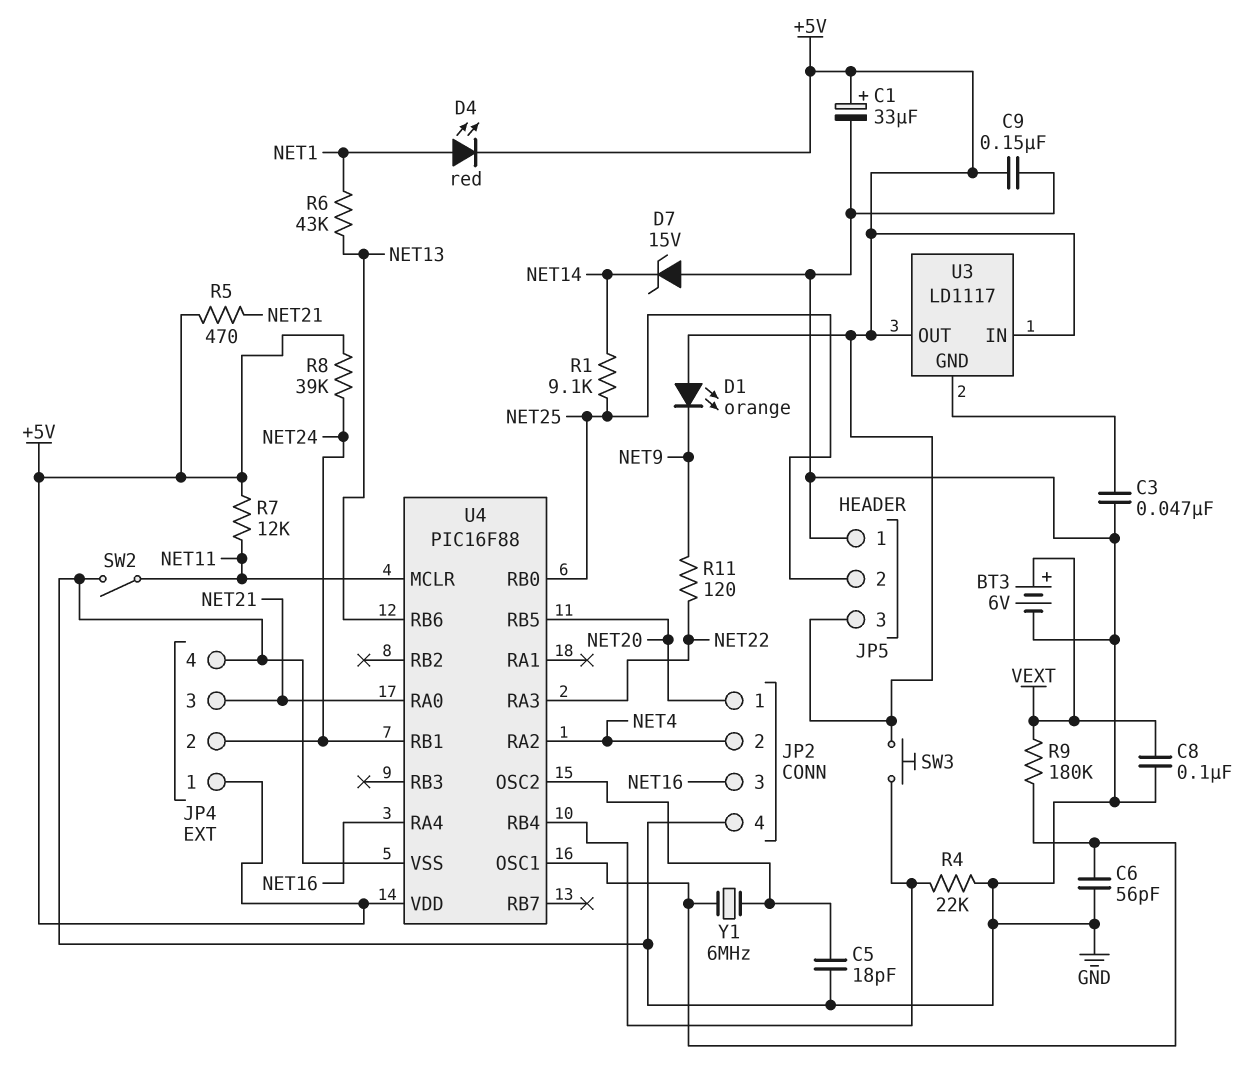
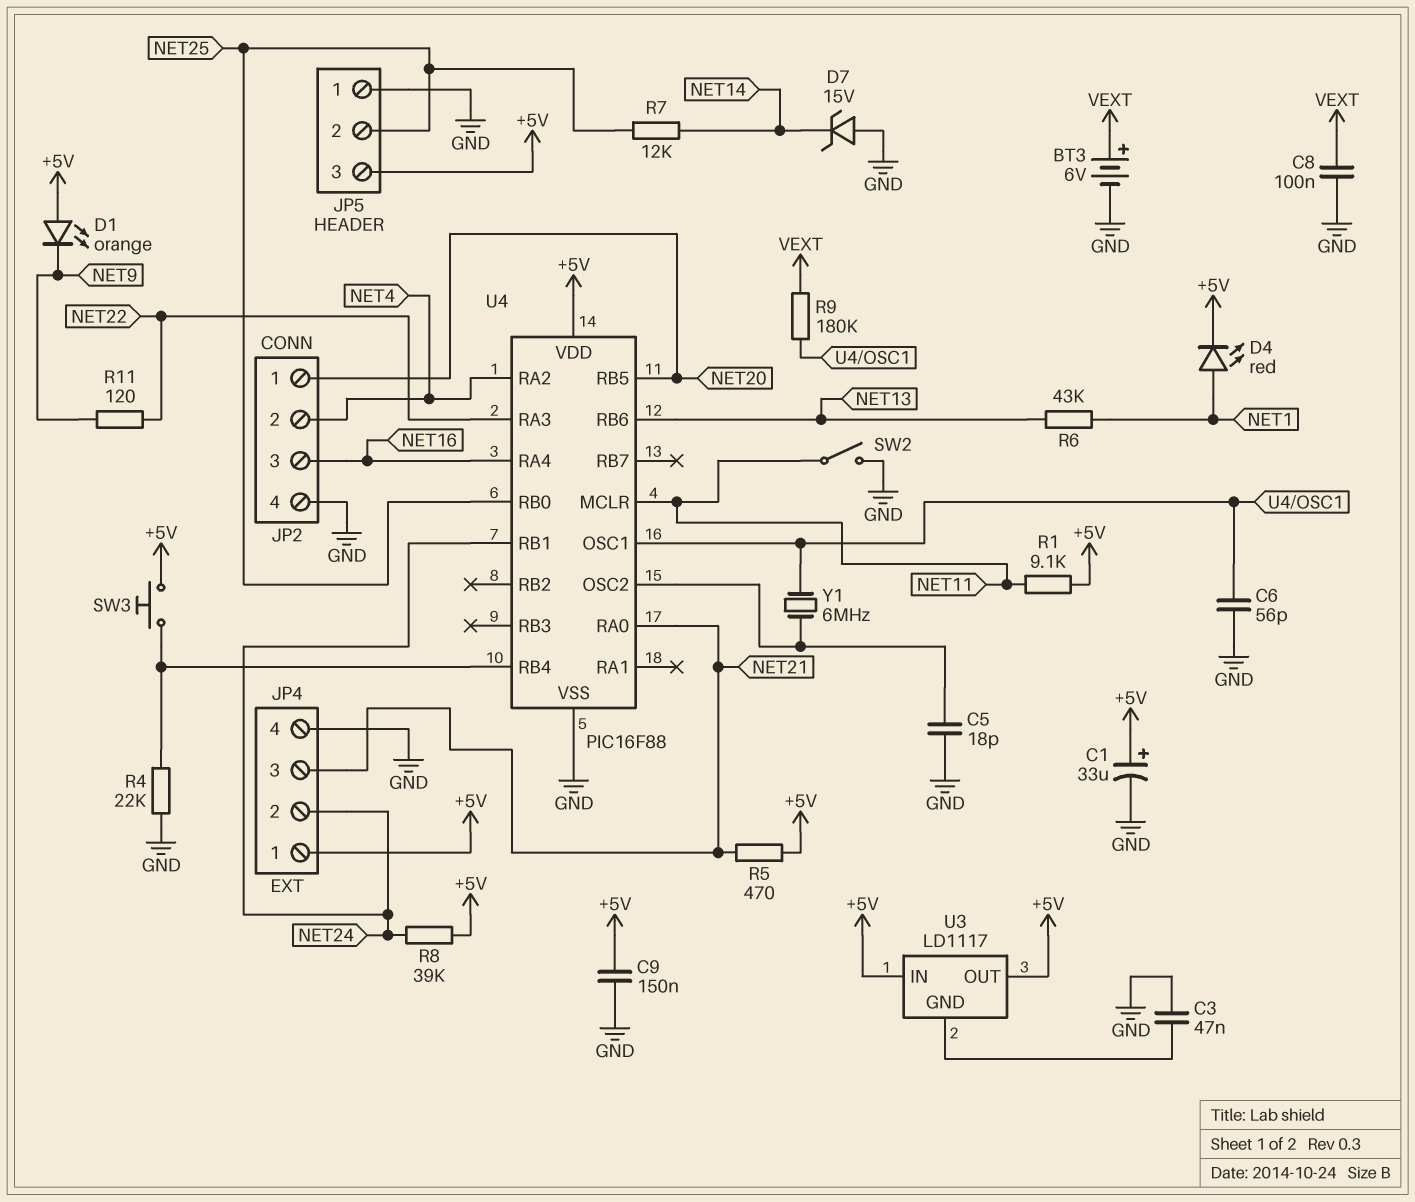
R1: 9.1k (NET14, NET25) -> 9.1k (+5V, NET11)
R7: 12k (+5V, NET11) -> 12k (NET14, NET25)

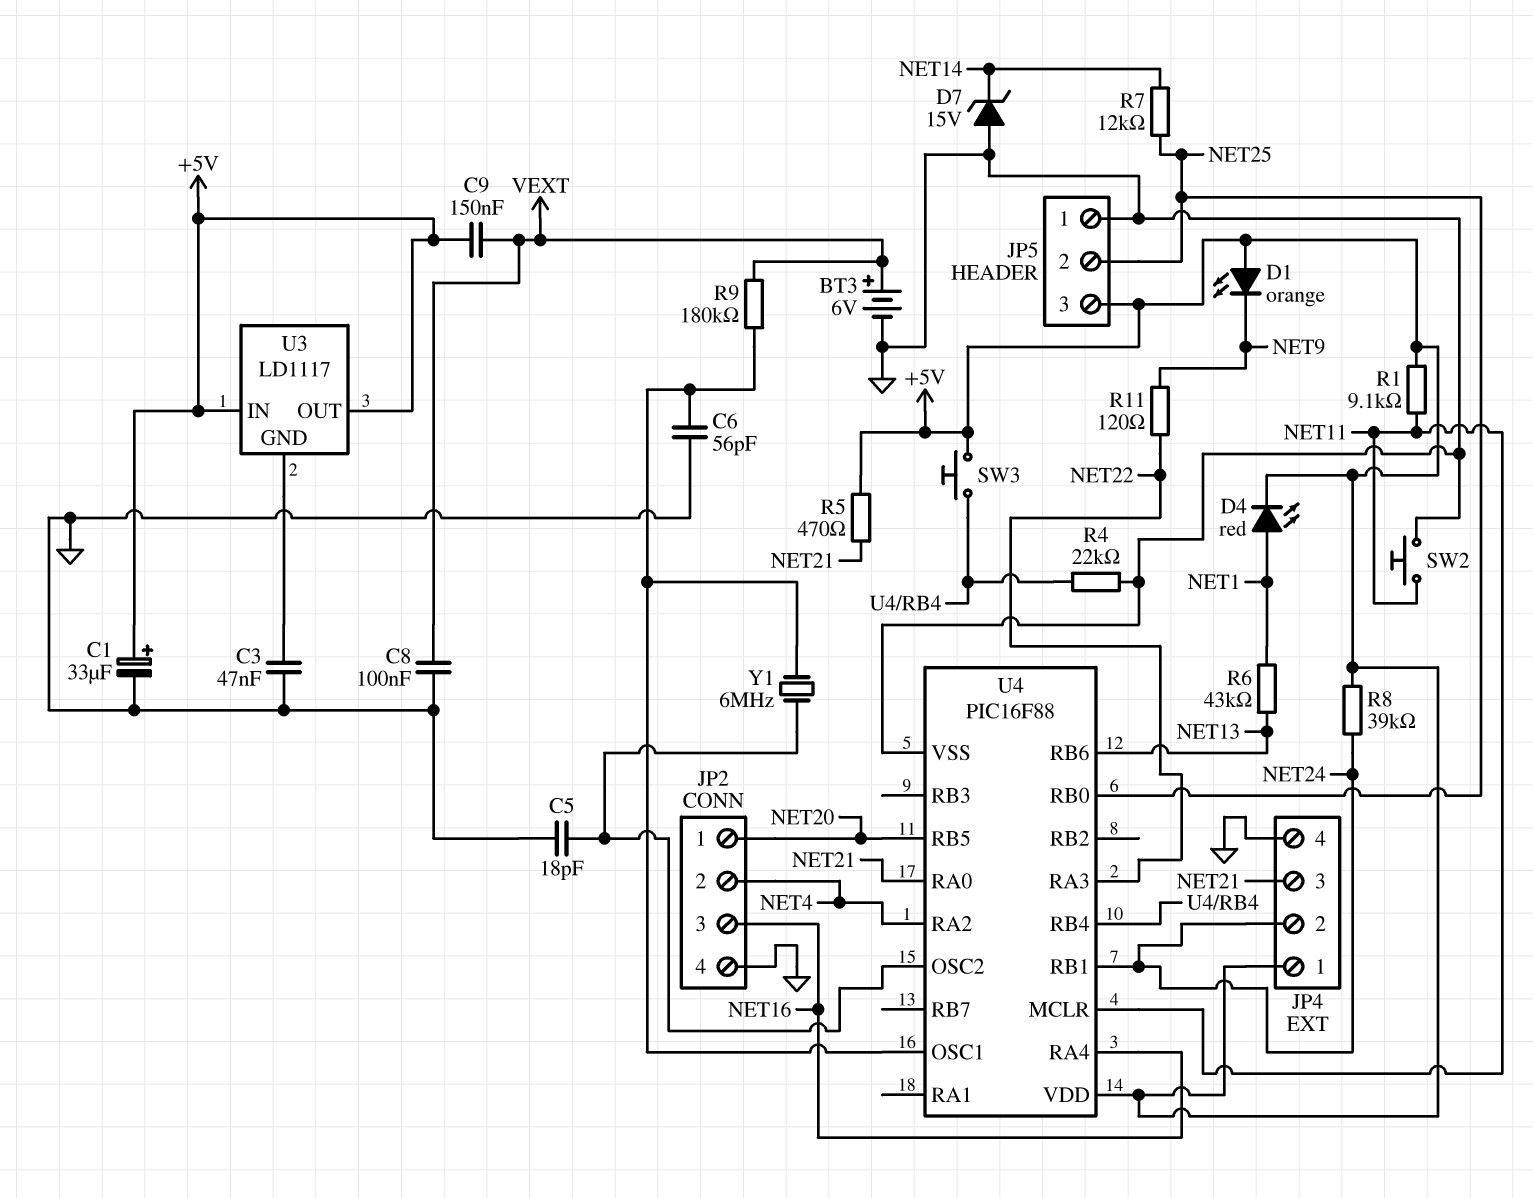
C9: 150nF (+5V, GND) -> 150nF (+5V, VEXT)
SW2: switch (GND, NET11) -> button (GND, NET11)

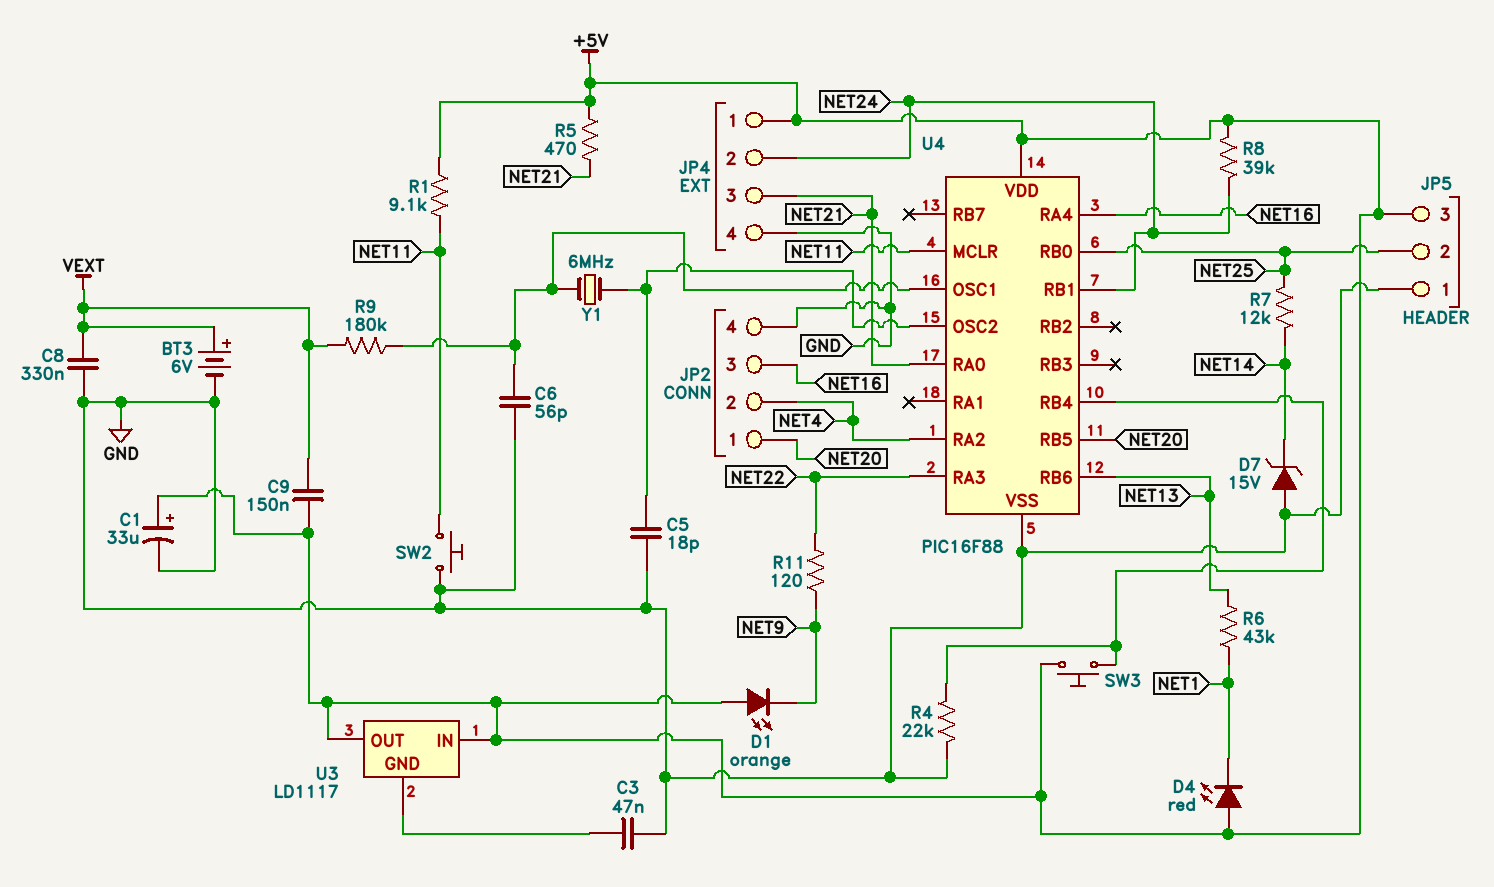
C8: 100nF (GND, VEXT) -> 330nF (GND, VEXT)
D4: LED red (A NET1, K +5V) -> LED red (A +5V, K NET1)

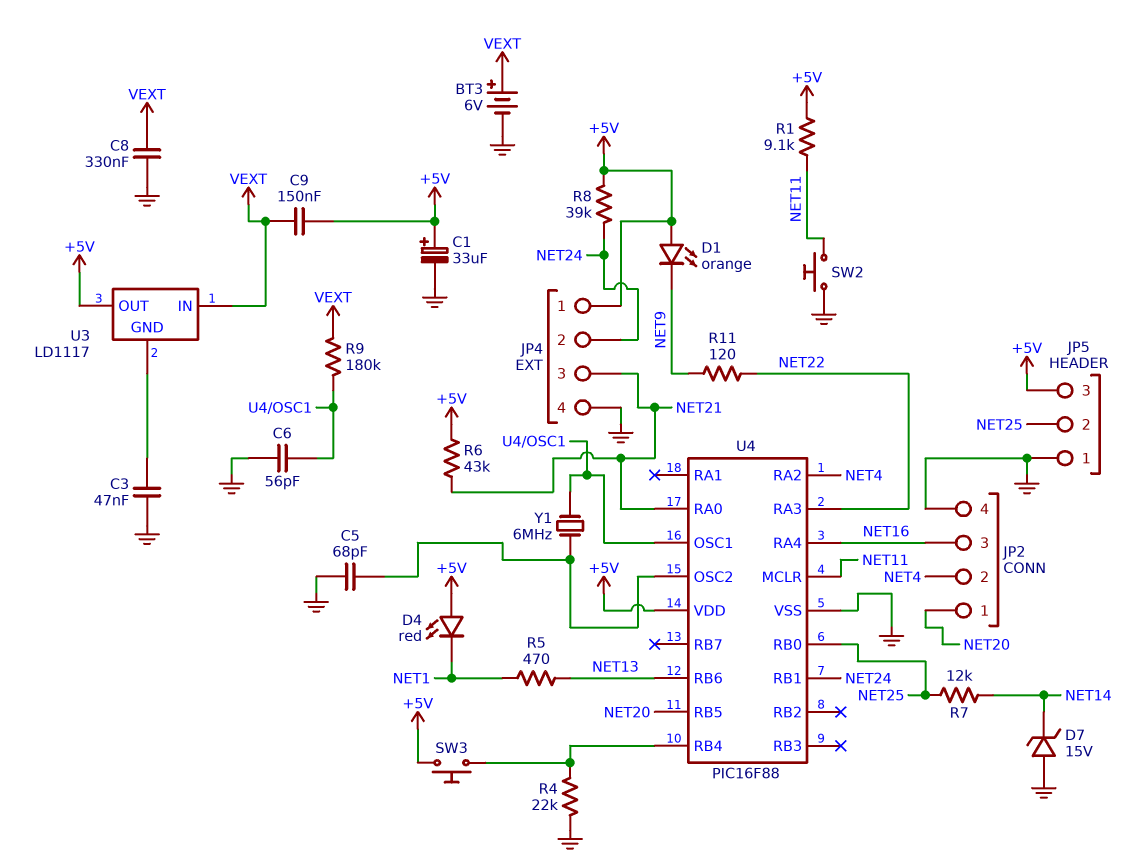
C5: 18pF (GND, U4/OSC2) -> 68pF (GND, U4/OSC2)
R5: 470 (+5V, NET21) -> 470 (NET1, NET13)
R6: 43k (NET1, NET13) -> 43k (+5V, NET21)
U3 pin IN: +5V -> VEXT

